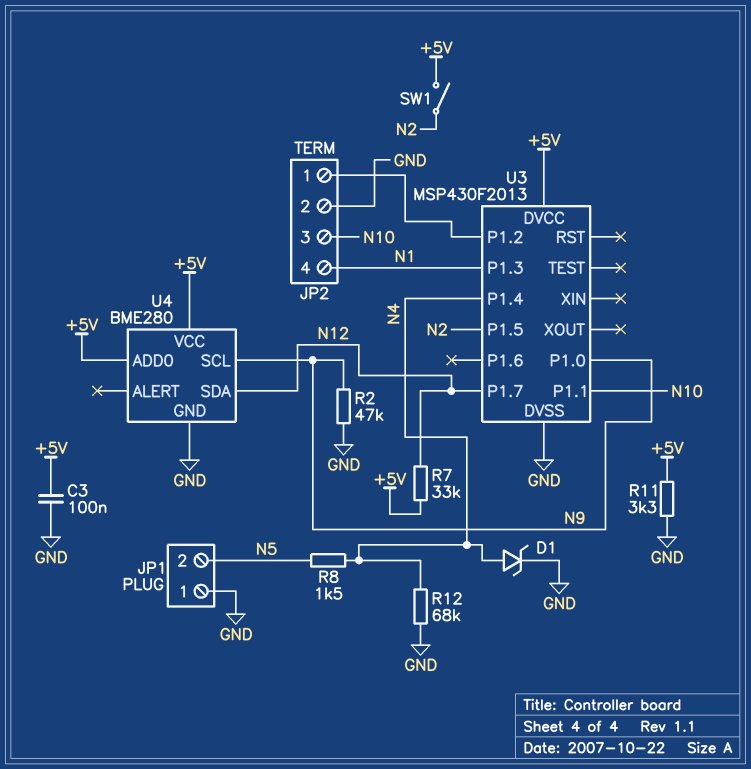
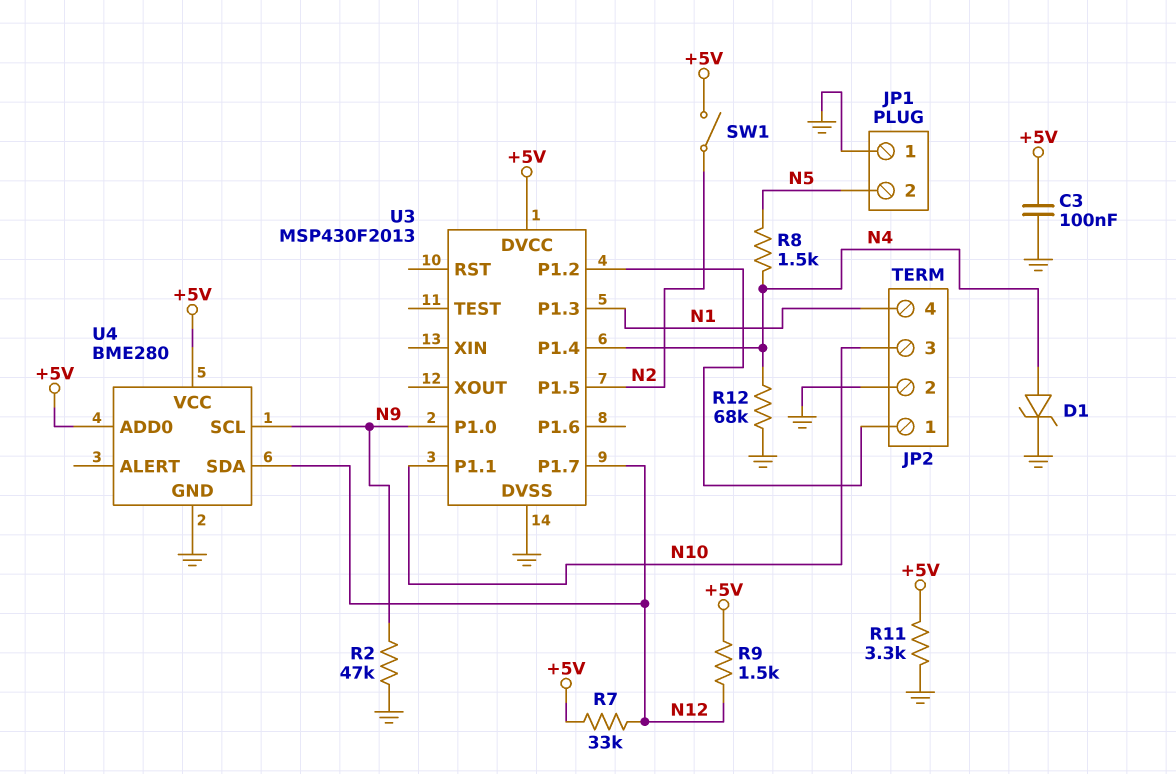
R9: none -> 1.5k (+5V, N12)

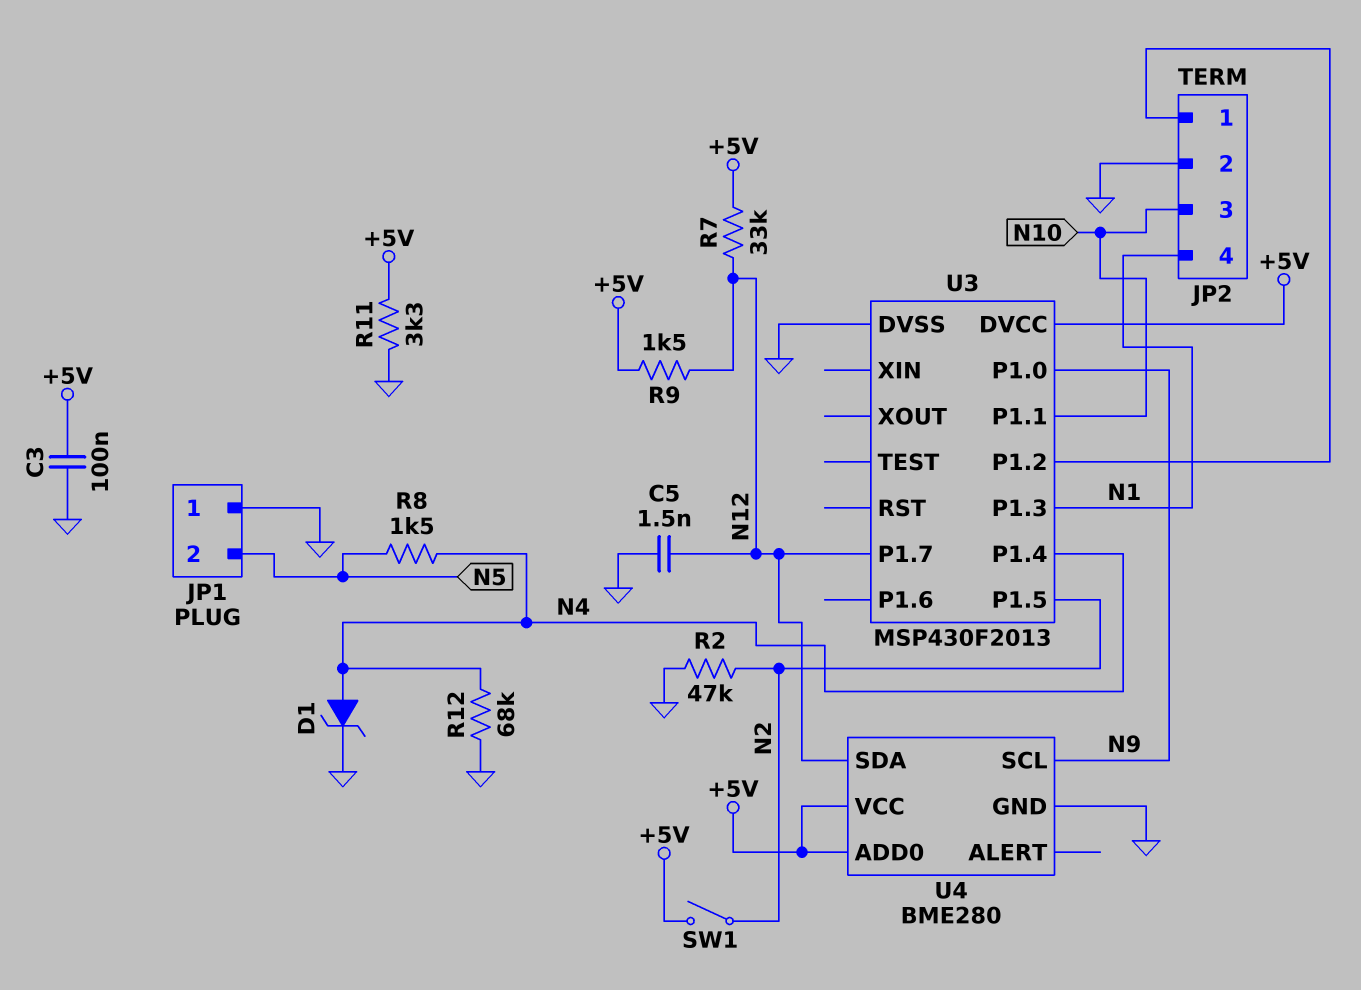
C5: none -> 1.5nF (GND, N12)
R2: 47k (GND, N9) -> 47k (GND, N2)

